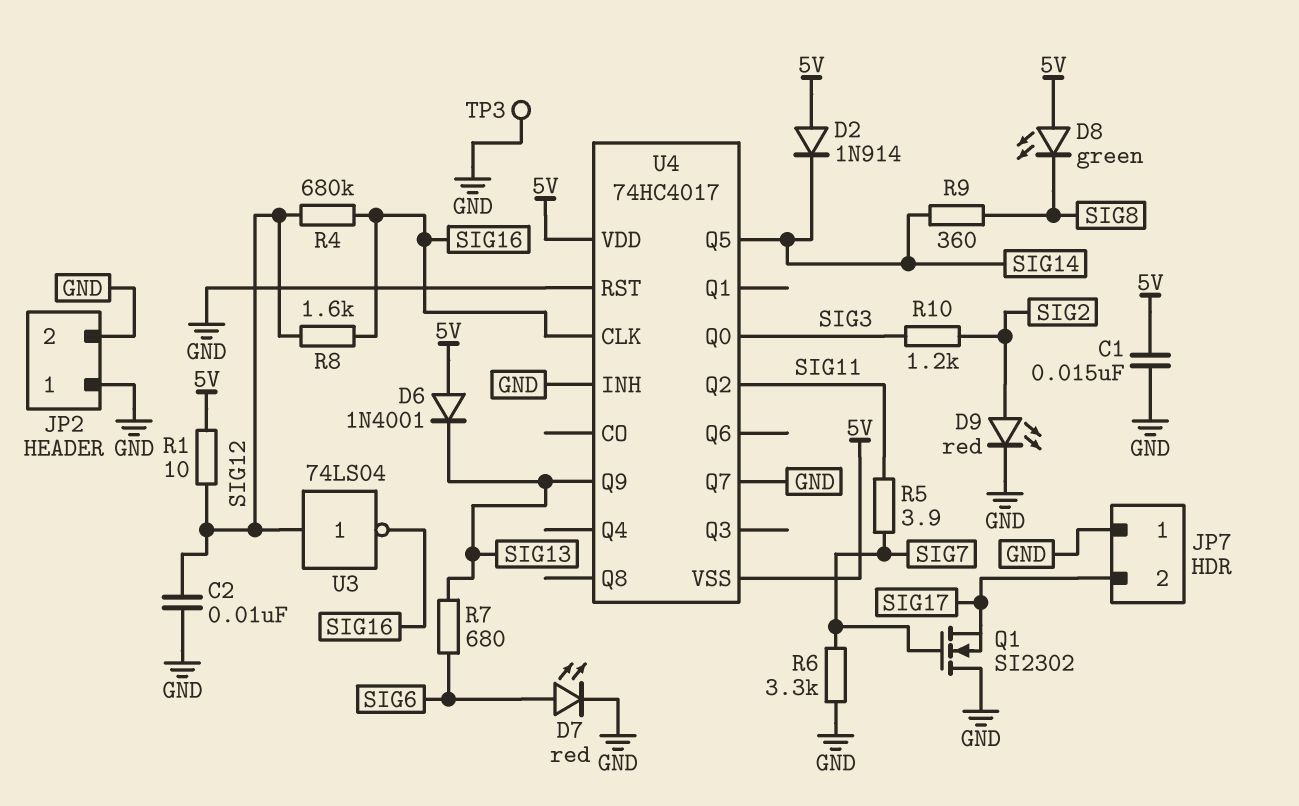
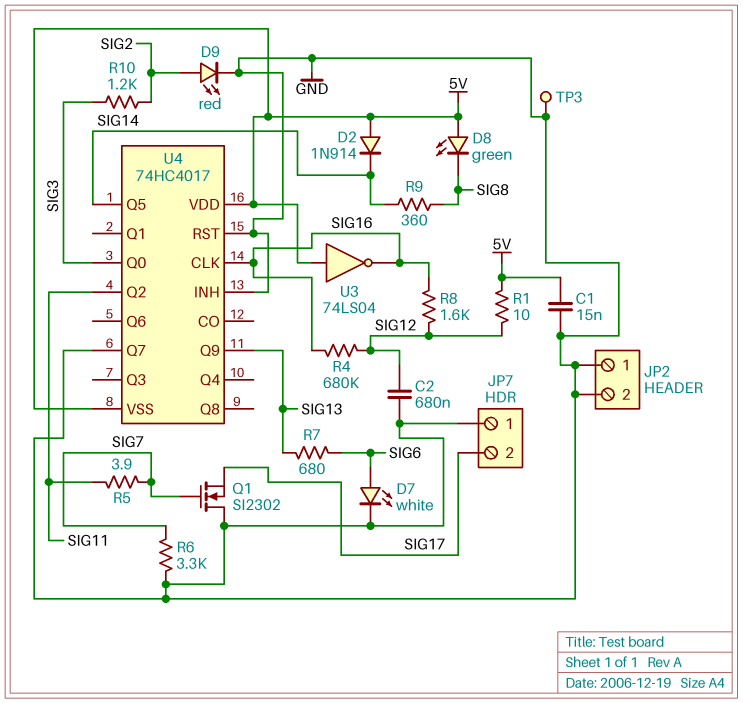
C2: 10nF (GND, SIG12) -> 680nF (GND, SIG12)
D6: diode 1N4001 (A 5V, K SIG13) -> none
D7: LED red (A SIG6, K GND) -> LED white (A SIG6, K GND)
U3: NOT 74LS04 (in SIG12, out SIG16) -> NOT 74LS04 (in 5V, out SIG16)

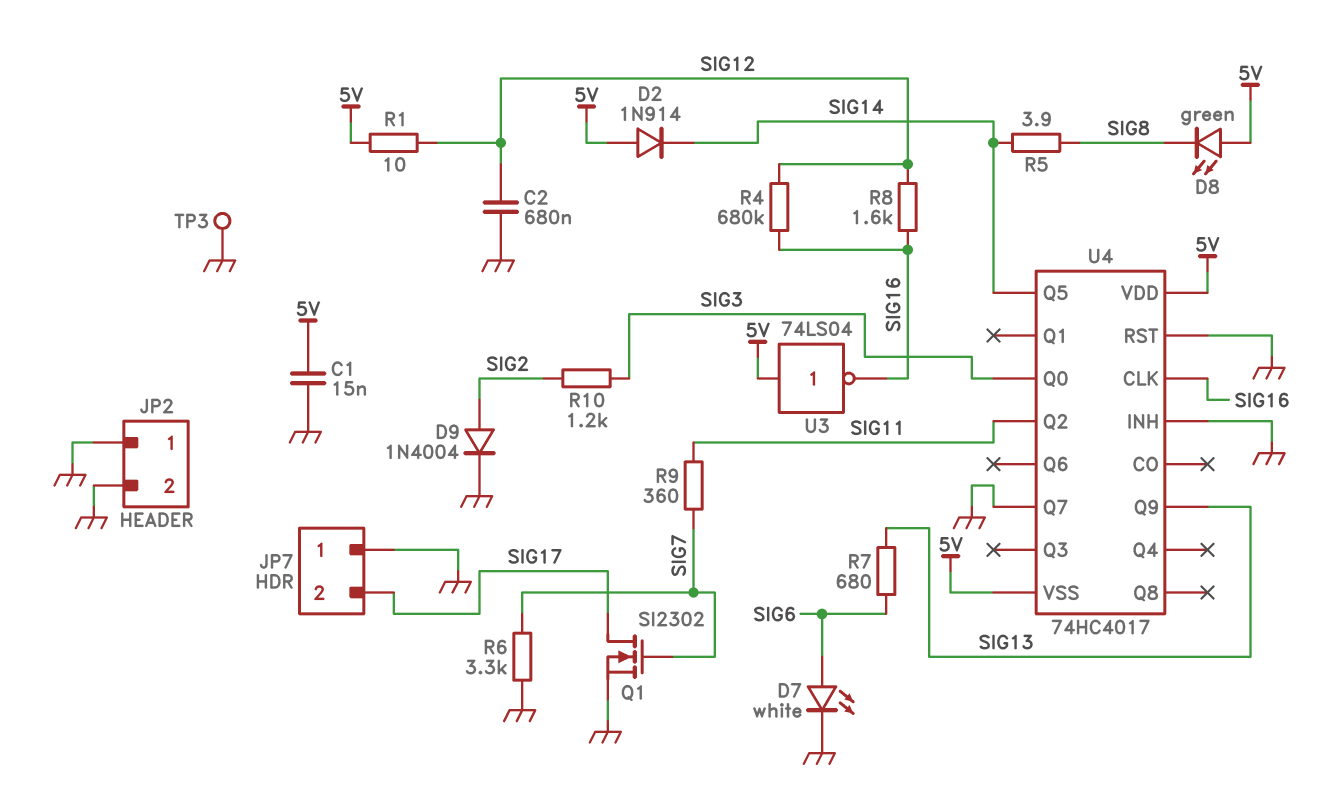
D9: LED red (A SIG2, K GND) -> diode 1N4004 (A SIG2, K GND)
Q1: NMOS SI2302 (G SIG7, D GND, S SIG17) -> NMOS SI2302 (G SIG7, D SIG17, S GND)
R5: 3.9 (SIG7, SIG11) -> 3.9 (SIG8, SIG14)
R9: 360 (SIG8, SIG14) -> 360 (SIG7, SIG11)

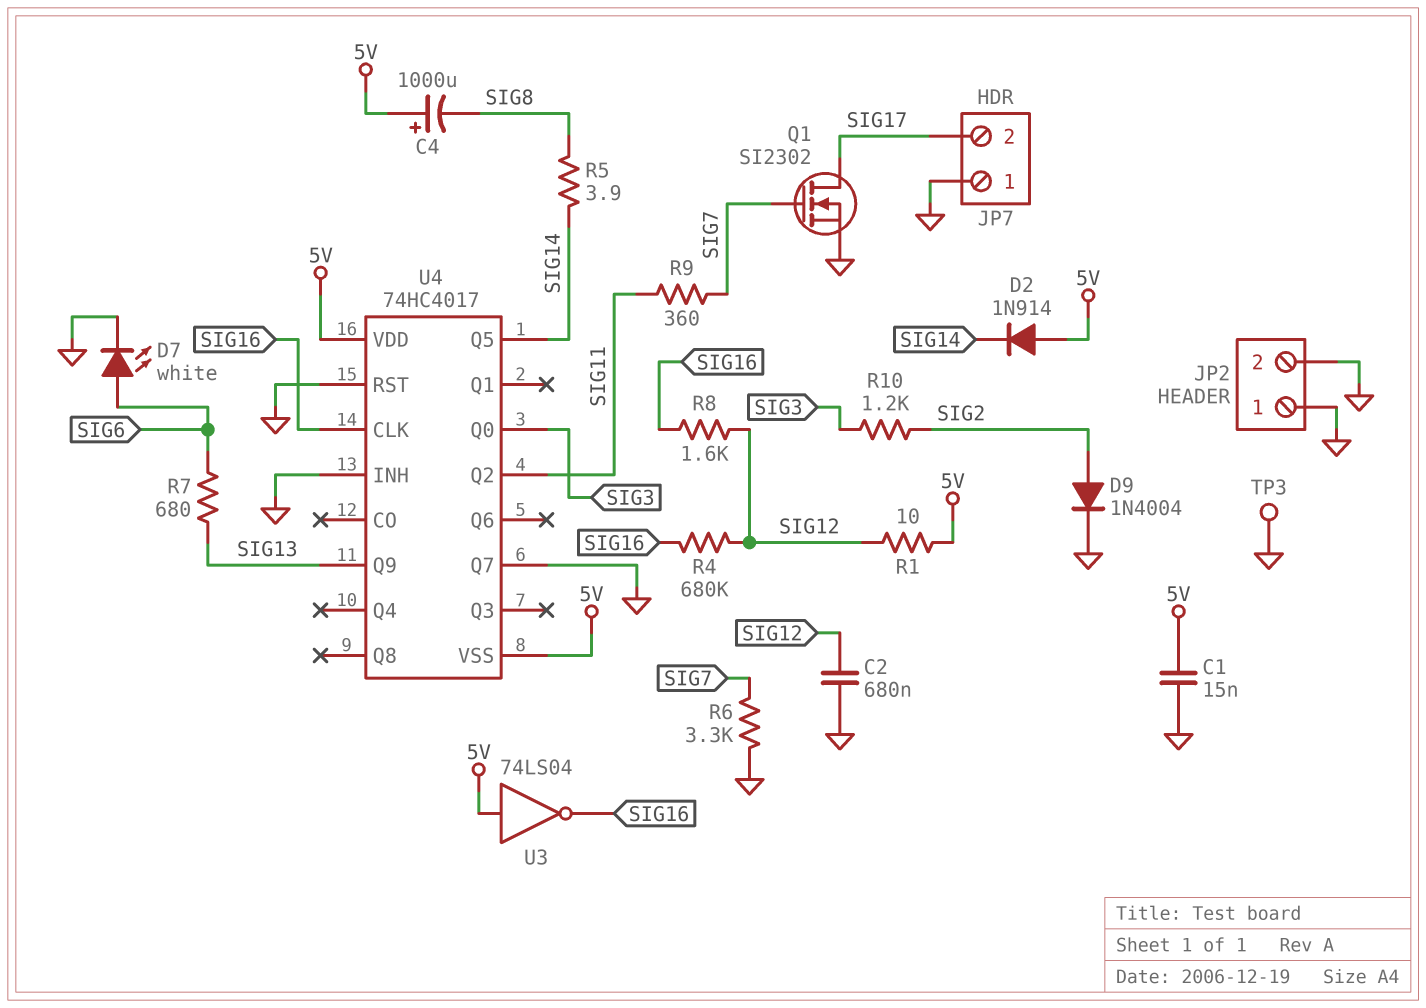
C4: none -> 1000uF (plus 5V, minus SIG8)
D8: LED green (A 5V, K SIG8) -> none

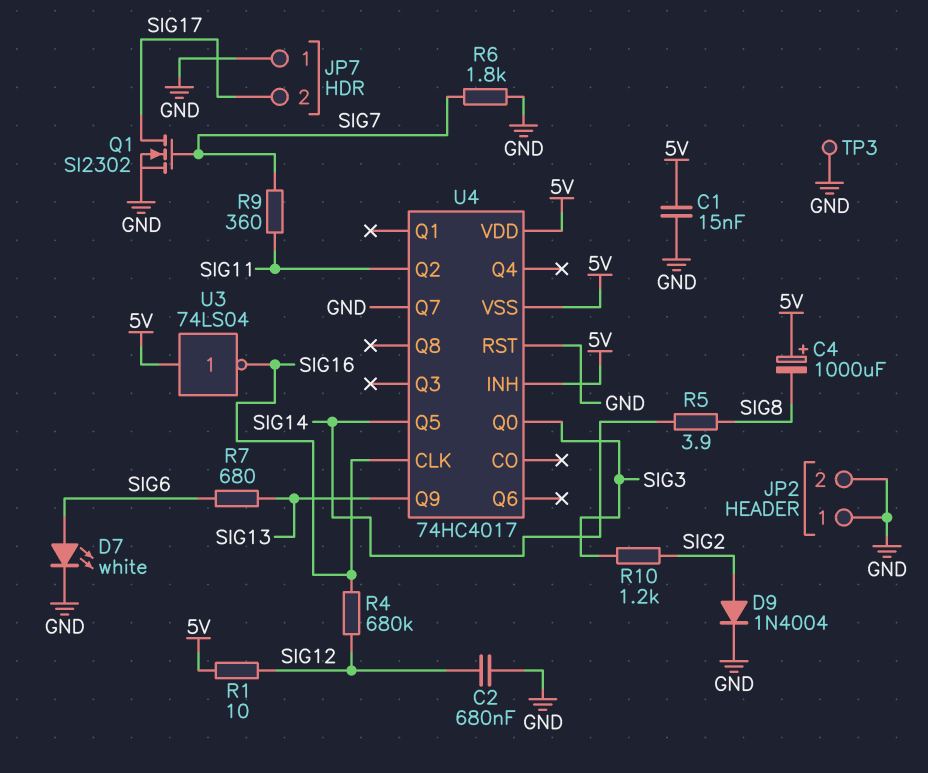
D2: diode 1N914 (A 5V, K SIG14) -> none
R6: 3.3k (GND, SIG7) -> 1.8k (GND, SIG7)
R8: 1.6k (SIG12, SIG16) -> none
U4 pin INH: GND -> 5V

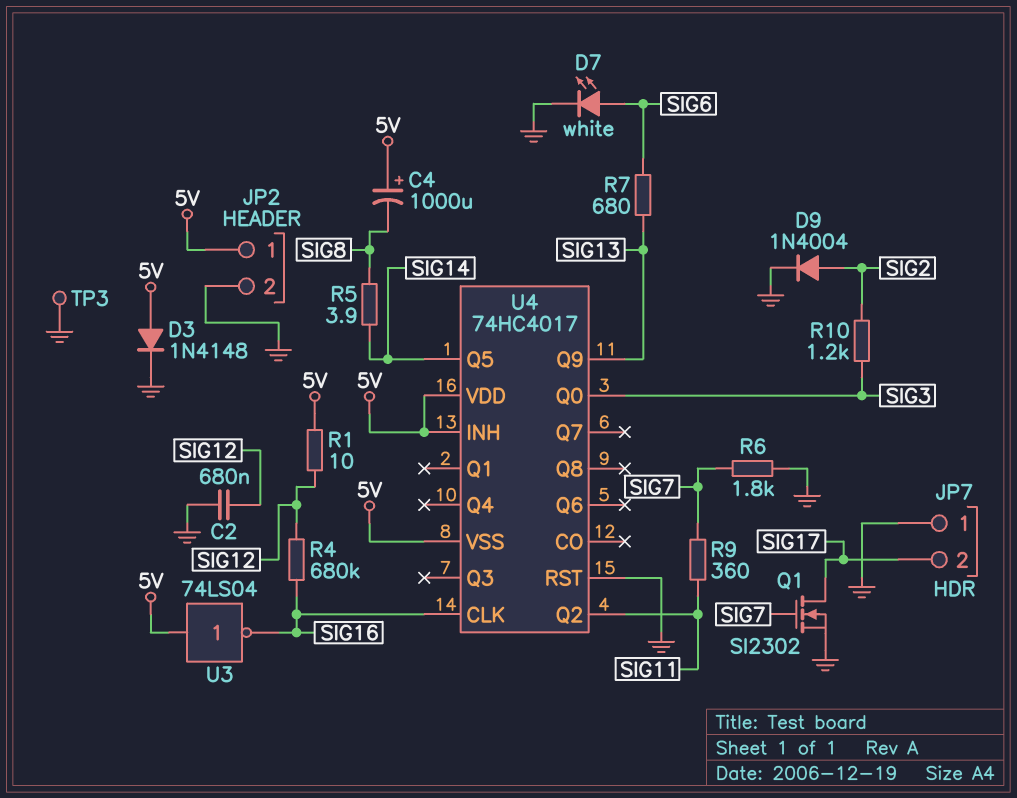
C1: 15nF (5V, GND) -> none
D3: none -> diode 1N4148 (A 5V, K GND)
JP2 pin 1: GND -> 5V
U4 pin Q7: GND -> none

